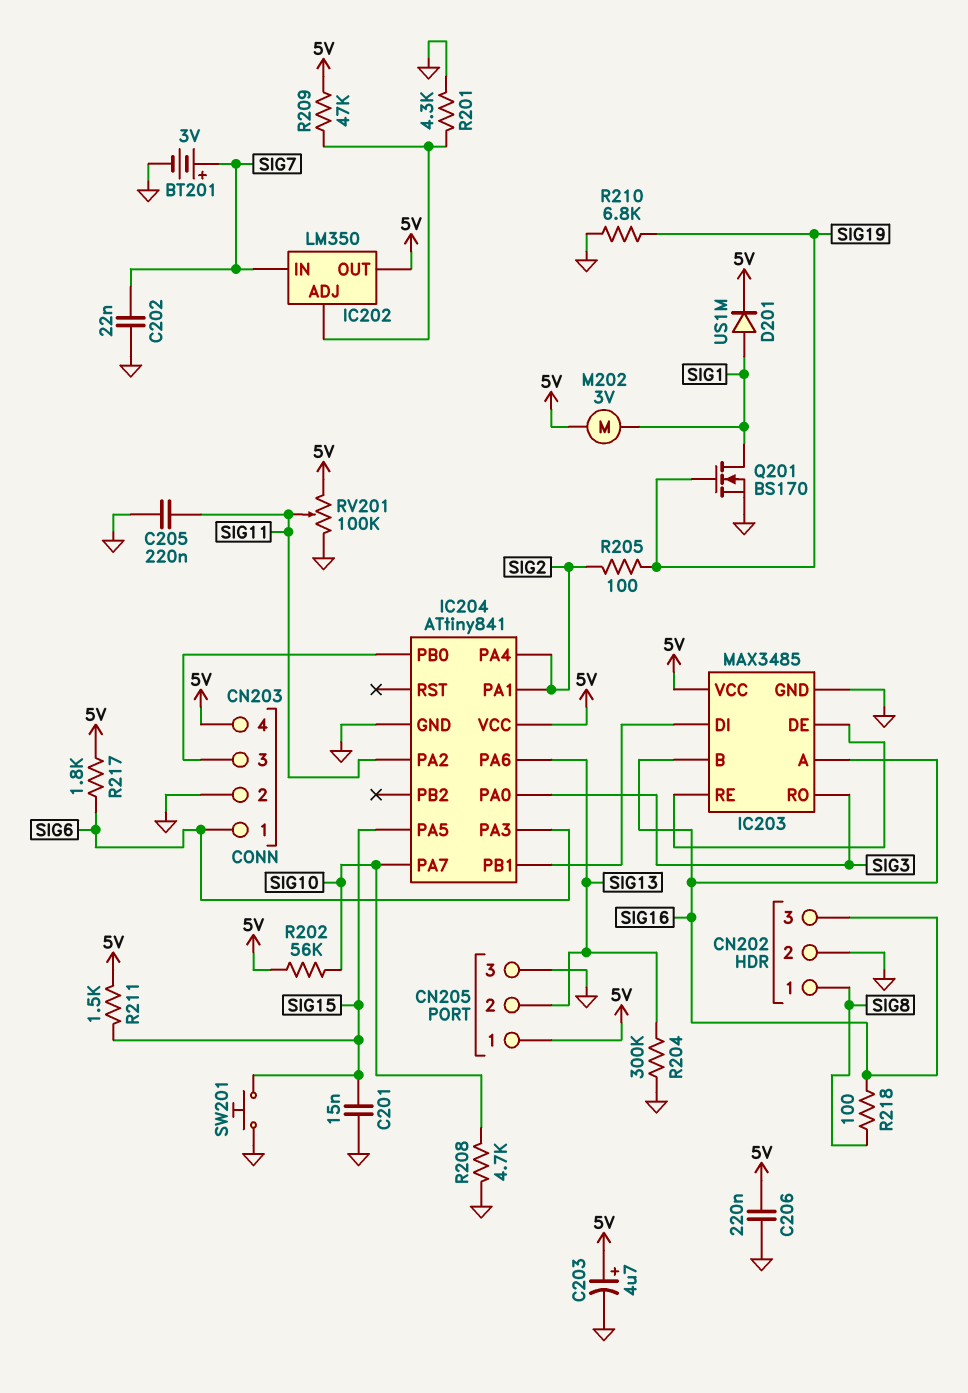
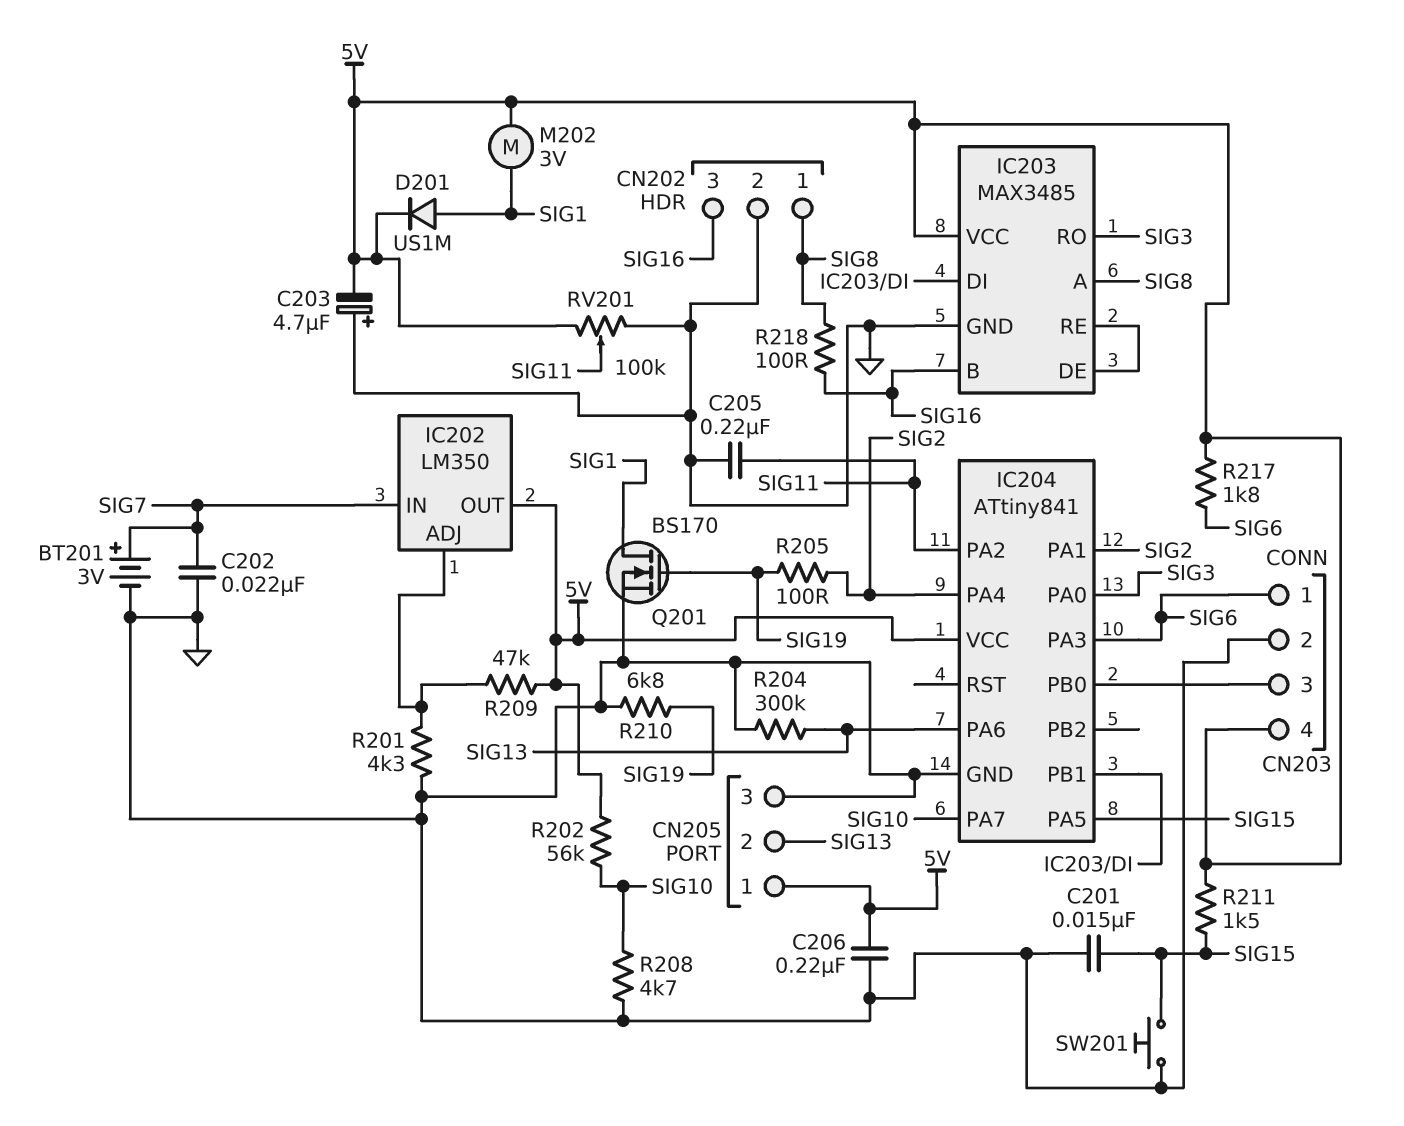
C203: 4.7uF (plus 5V, minus GND) -> 4.7uF (plus GND, minus 5V)
IC203 pin A: SIG16 -> SIG8

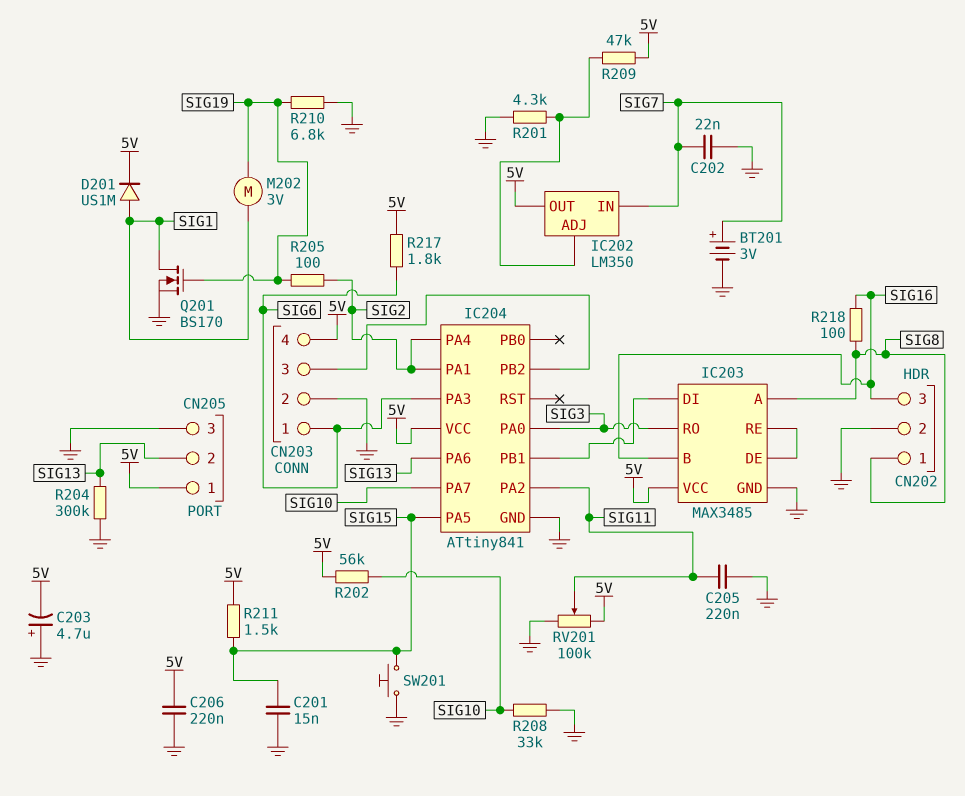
IC204 pin PB0: CN203/3 -> none
IC204 pin PB2: none -> CN203/3
M202: motor 3V (5V, SIG1) -> motor 3V (SIG1, SIG19)
R208: 4.7k (GND, SIG10) -> 33k (GND, SIG10)

